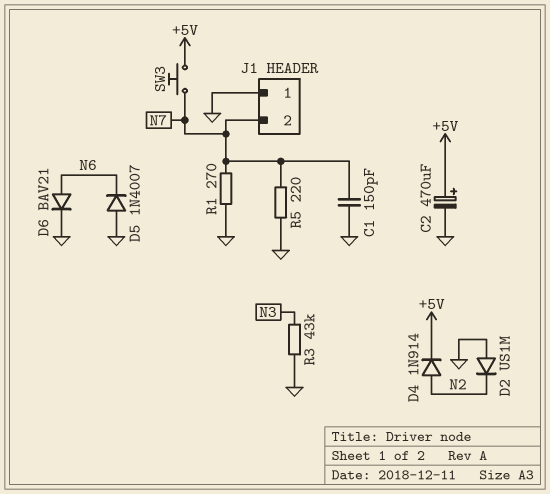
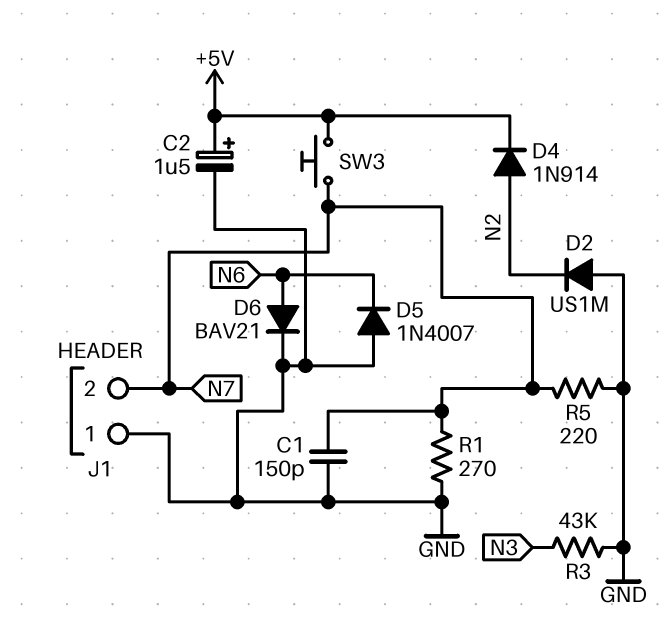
C2: 470uF (plus +5V, minus GND) -> 1.5uF (plus +5V, minus GND)

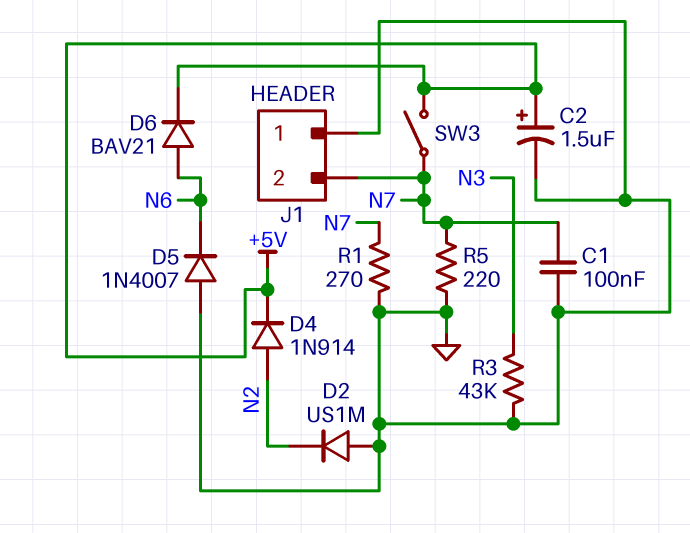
C1: 150pF (GND, N7) -> 100nF (GND, N7)
D6: diode BAV21 (A N6, K GND) -> diode BAV21 (A N6, K +5V)
SW3: button (+5V, N7) -> switch (+5V, N7)

